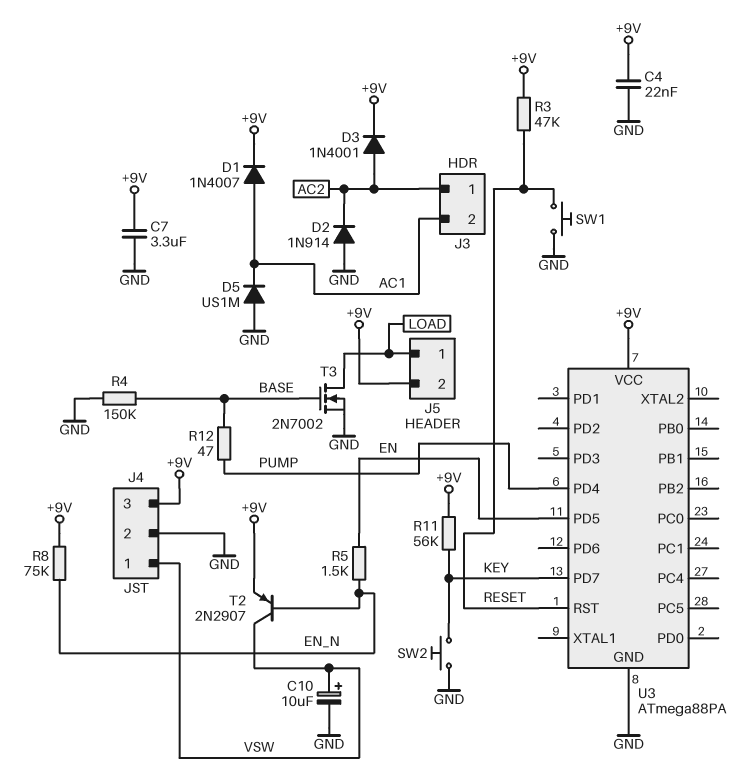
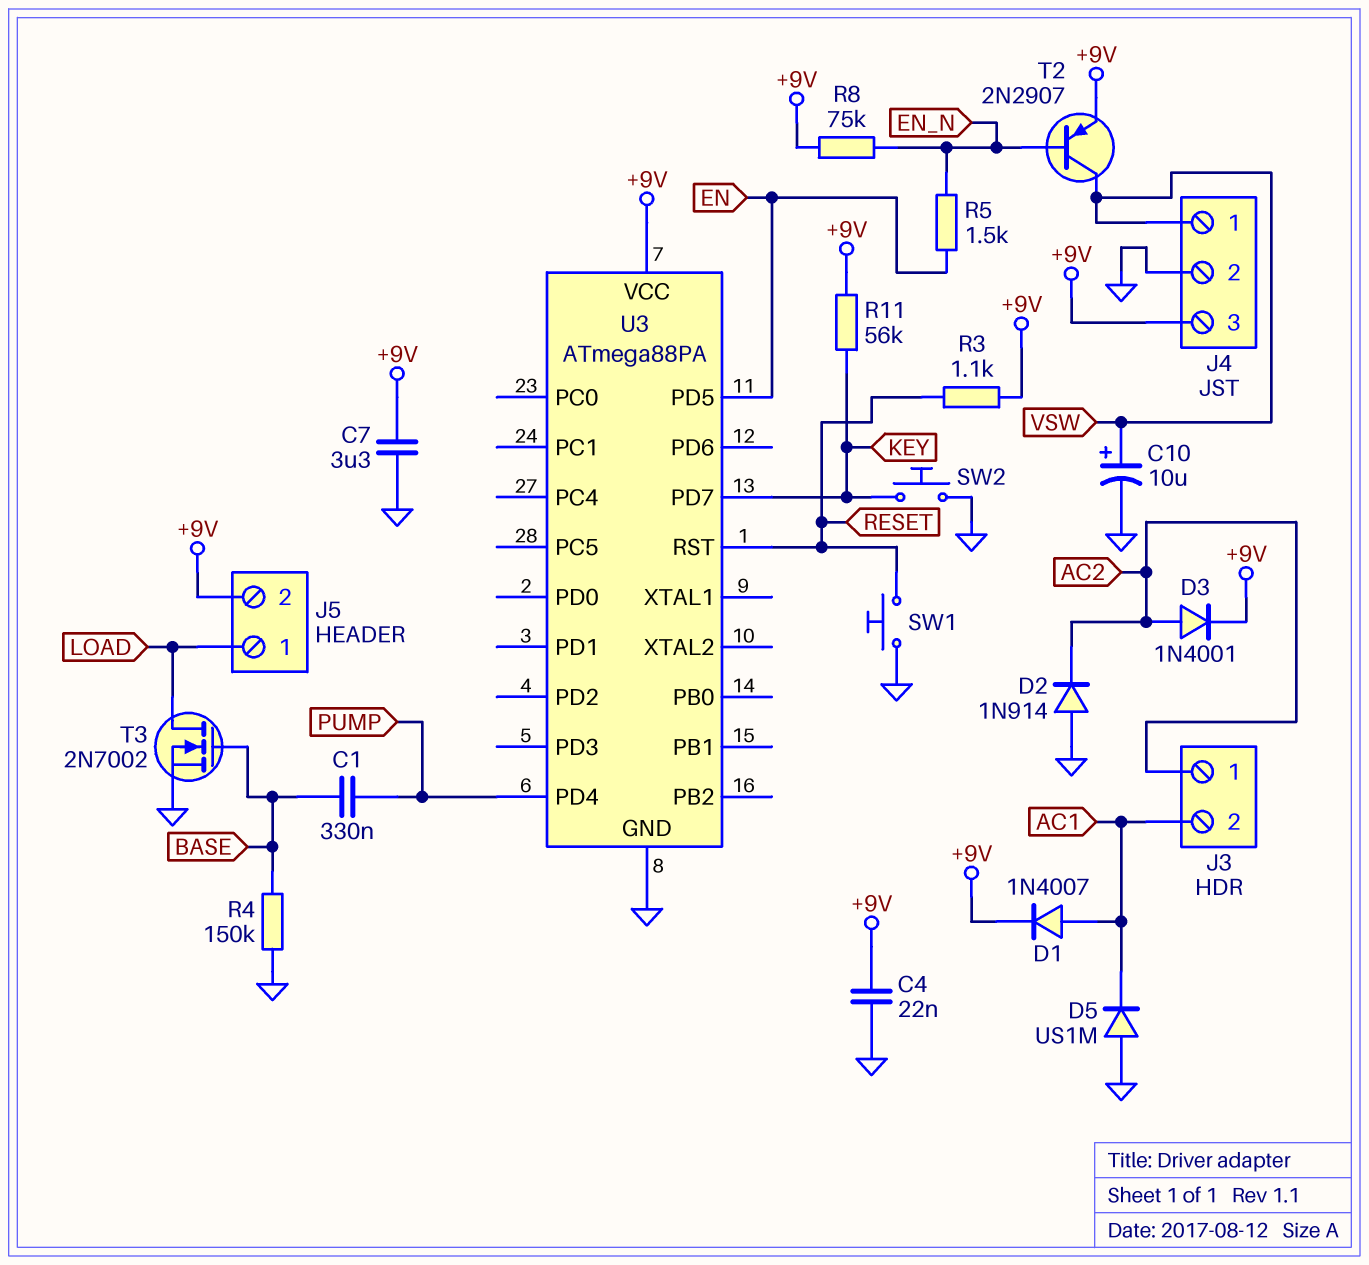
C1: none -> 330nF (BASE, PUMP)
R3: 47k (+9V, RESET) -> 1.1k (+9V, RESET)
R12: 47 (BASE, PUMP) -> none

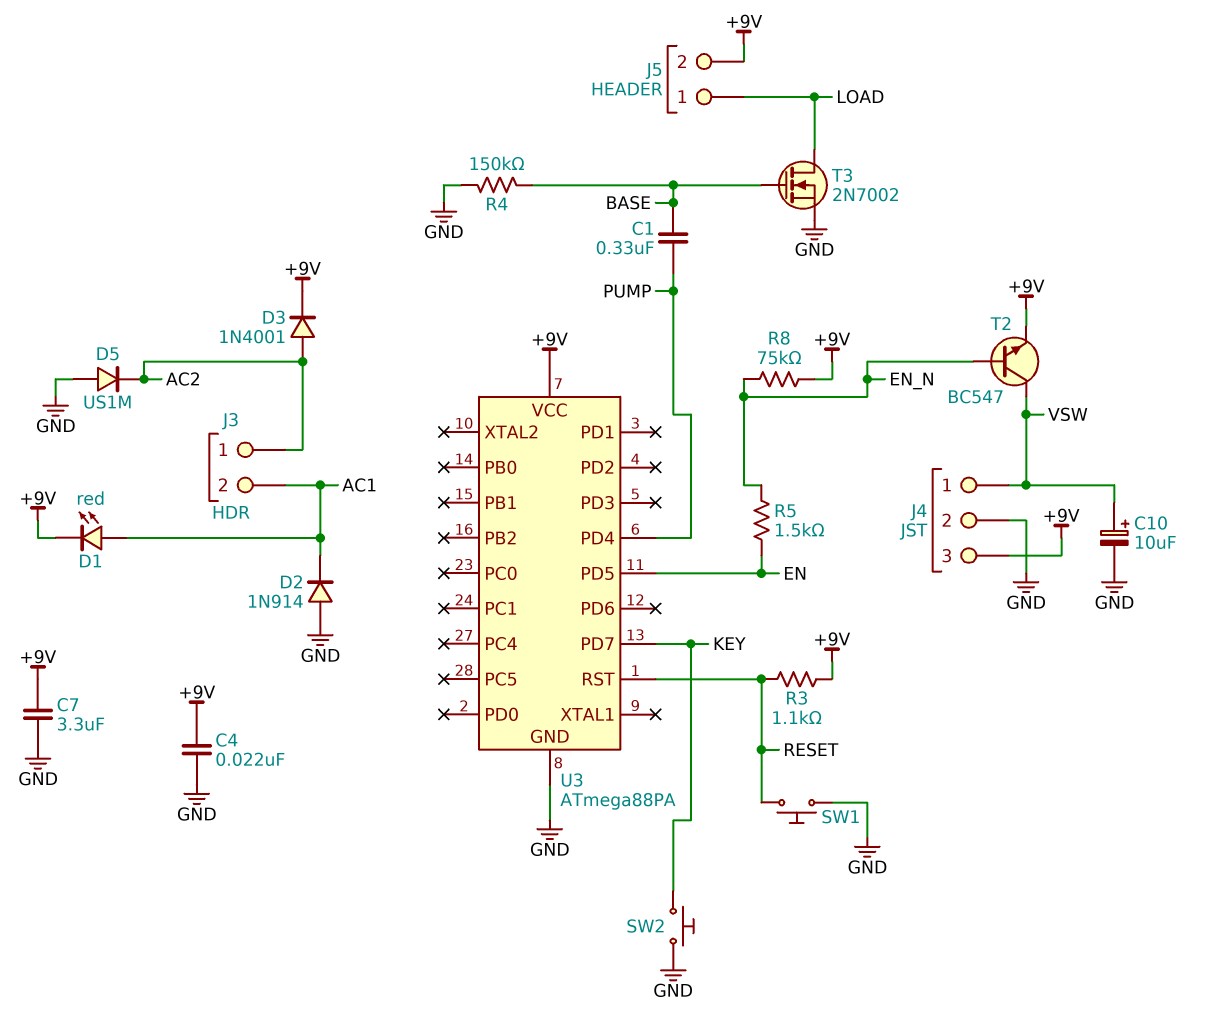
D1: diode 1N4007 (A AC1, K +9V) -> LED red (A AC1, K +9V)
D2: diode 1N914 (A GND, K AC2) -> diode 1N914 (A GND, K AC1)
D5: diode US1M (A GND, K AC1) -> diode US1M (A GND, K AC2)
R11: 56k (+9V, KEY) -> none
T2: PNP 2N2907 (B EN_N, C VSW, E +9V) -> NPN BC547 (B EN_N, C VSW, E +9V)

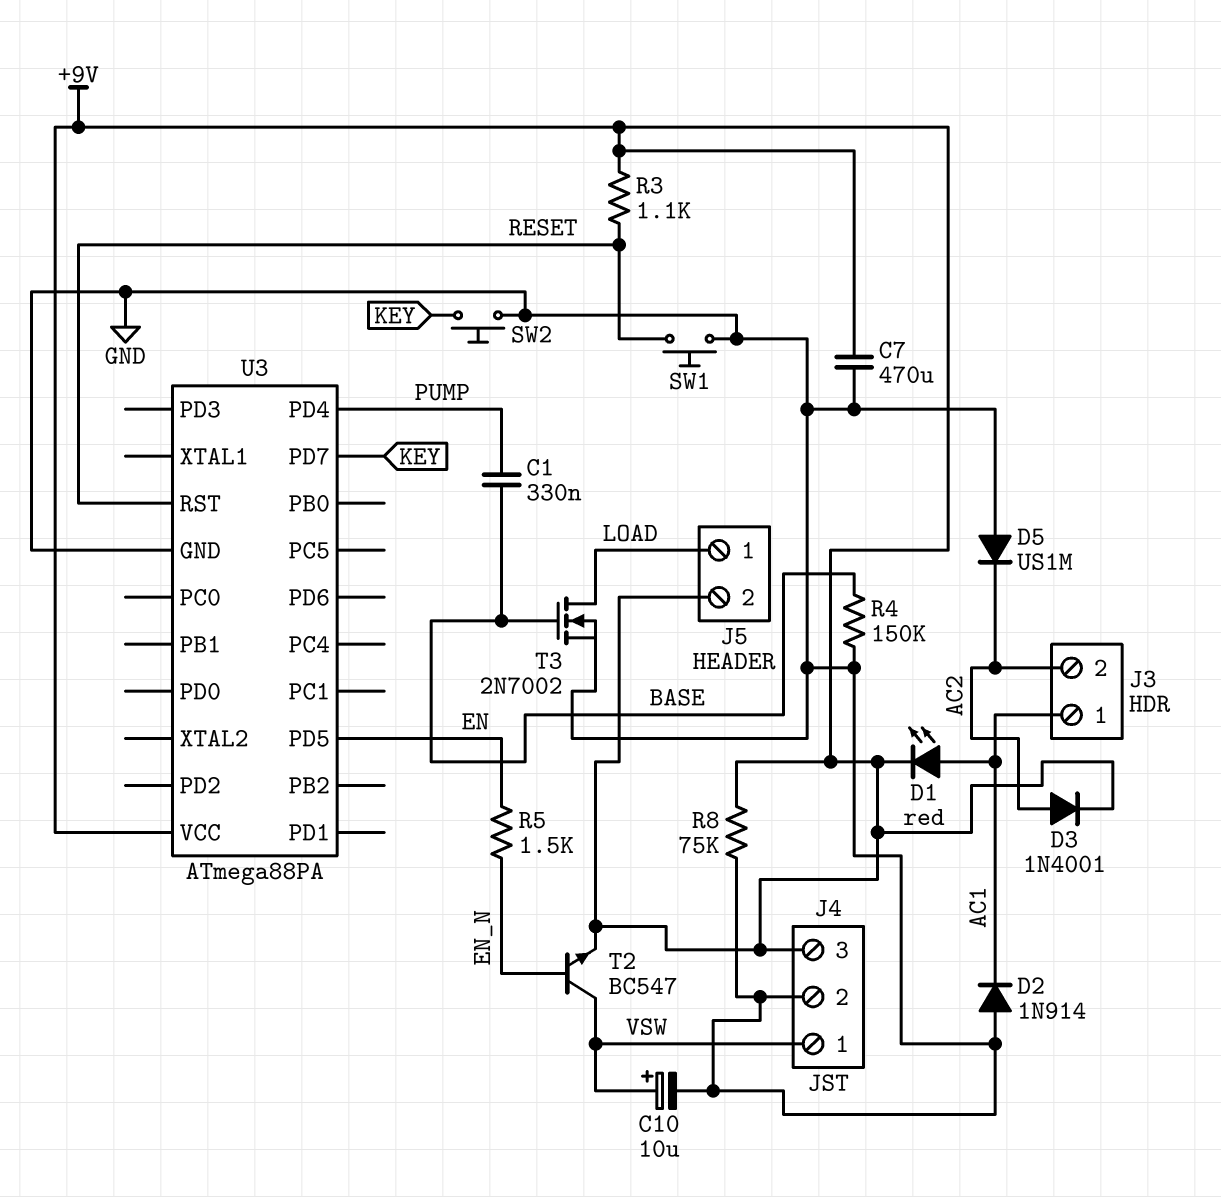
C4: 22nF (+9V, GND) -> none
C7: 3.3uF (+9V, GND) -> 470uF (+9V, GND)
J3 pin 1: AC2 -> AC1
J3 pin 2: AC1 -> AC2
R8: 75k (+9V, EN_N) -> 75k (+9V, GND)

